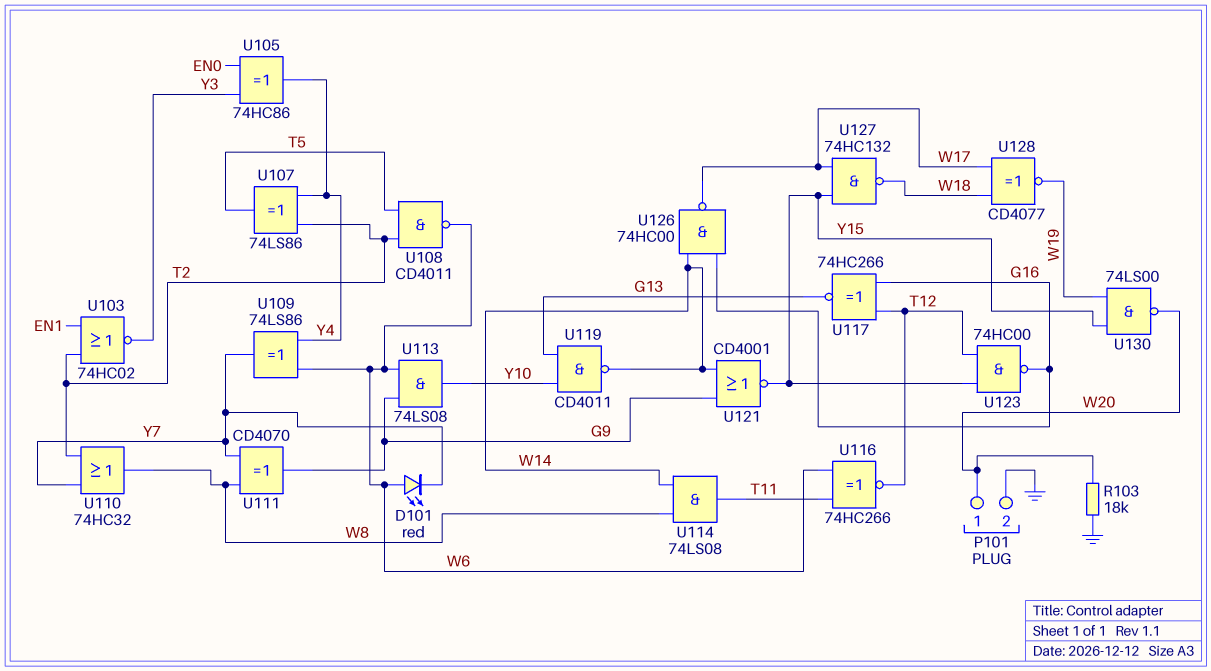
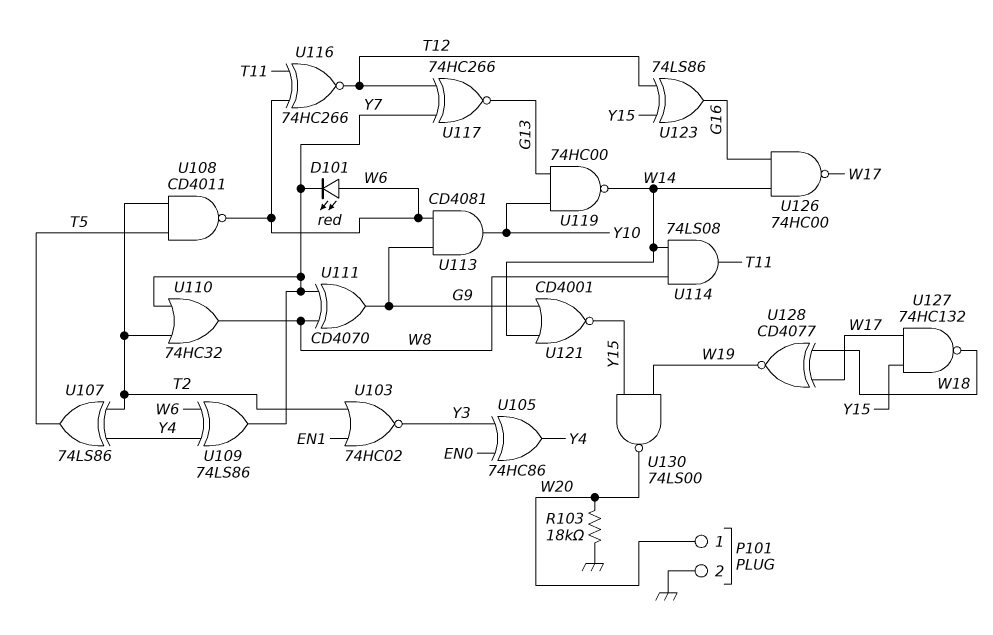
U113: AND 74LS08 (in G9, in W6, out Y10) -> AND CD4081 (in G9, in W6, out Y10)
U117: XNOR 74HC266 (in G16, in T12, out G13) -> XNOR 74HC266 (in T12, in Y7, out G13)
U119: NAND CD4011 (in G13, in Y10, out W14) -> NAND 74HC00 (in G13, in Y10, out W14)
U123: NAND 74HC00 (in T12, in Y15, out G16) -> XOR 74LS86 (in T12, in Y15, out G16)

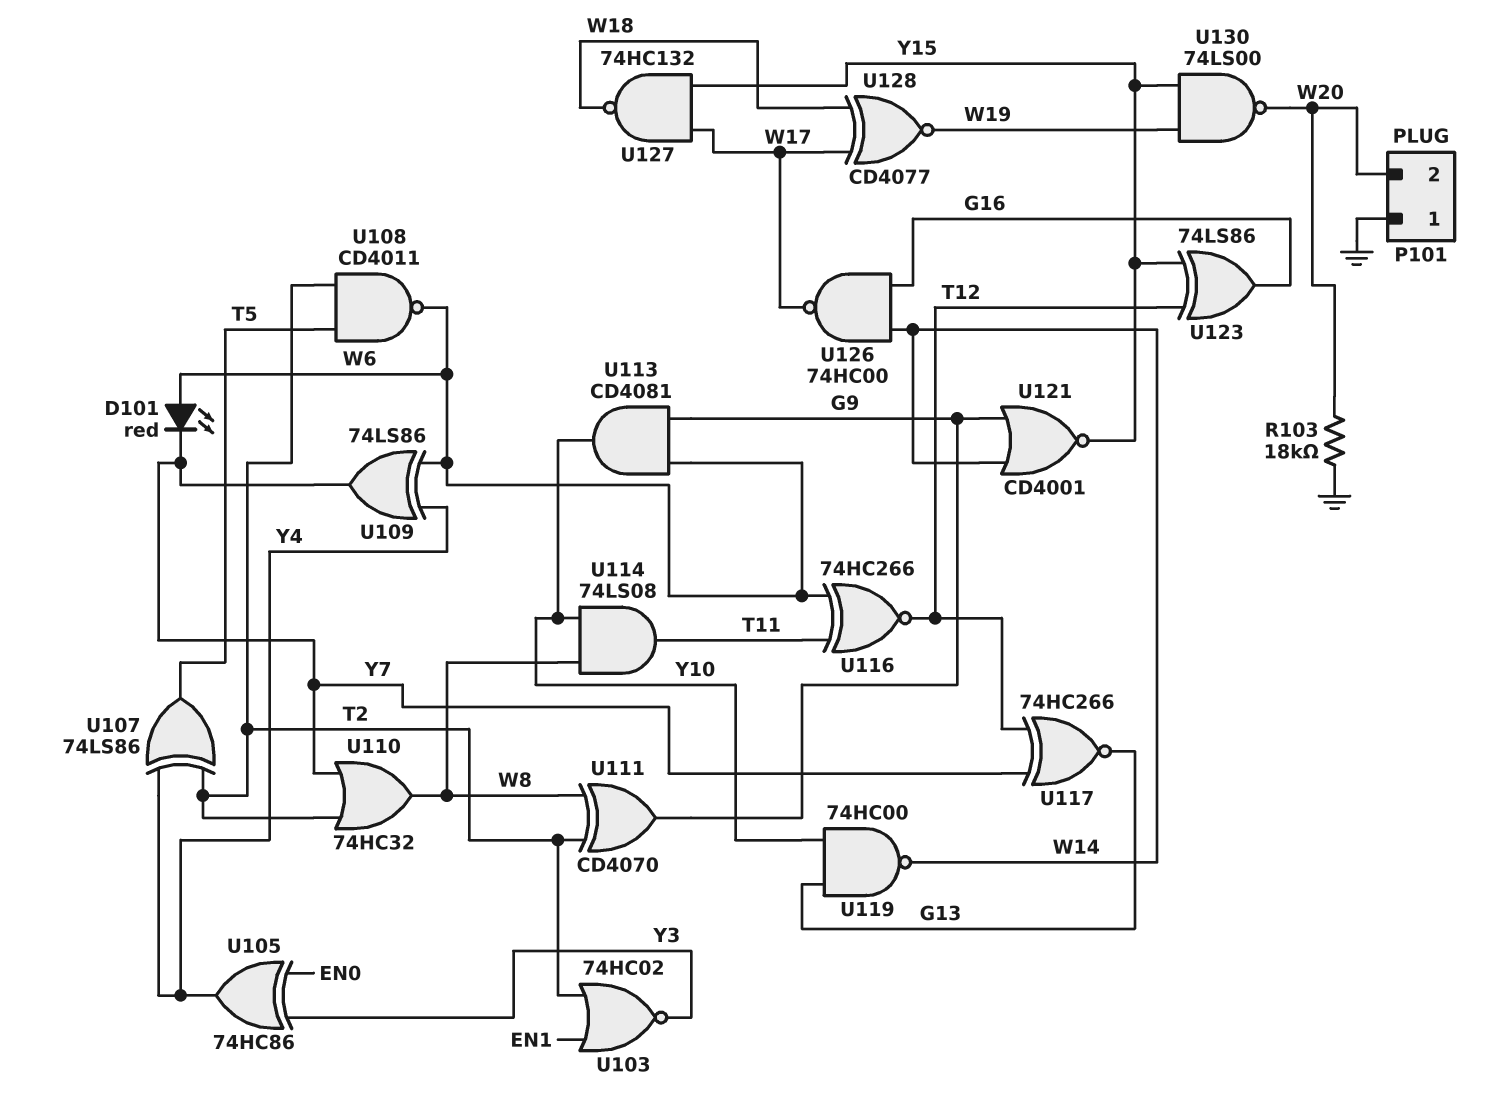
P101 pin 1: W20 -> GND
P101 pin 2: GND -> W20
U111: XOR CD4070 (in W8, in Y7, out G9) -> XOR CD4070 (in T2, in W8, out G9)
U114: AND 74LS08 (in W8, in W14, out T11) -> AND 74LS08 (in W8, in Y10, out T11)

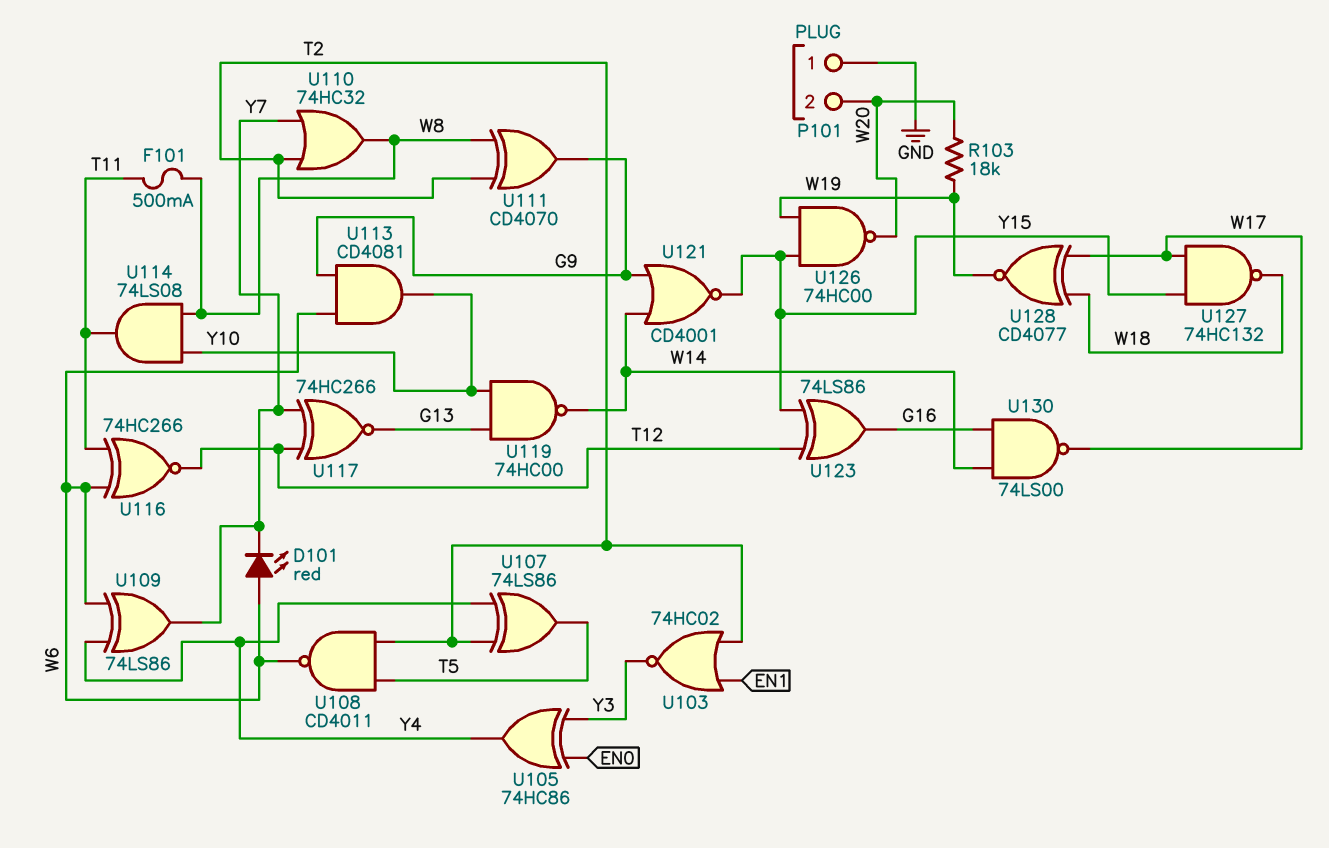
F101: none -> 500mA (T11, W8)
R103: 18k (GND, W20) -> 18k (W19, W20)
U126: NAND 74HC00 (in G16, in W14, out W17) -> NAND 74HC00 (in W19, in Y15, out W20)
U130: NAND 74LS00 (in W19, in Y15, out W20) -> NAND 74LS00 (in G16, in W14, out W17)

